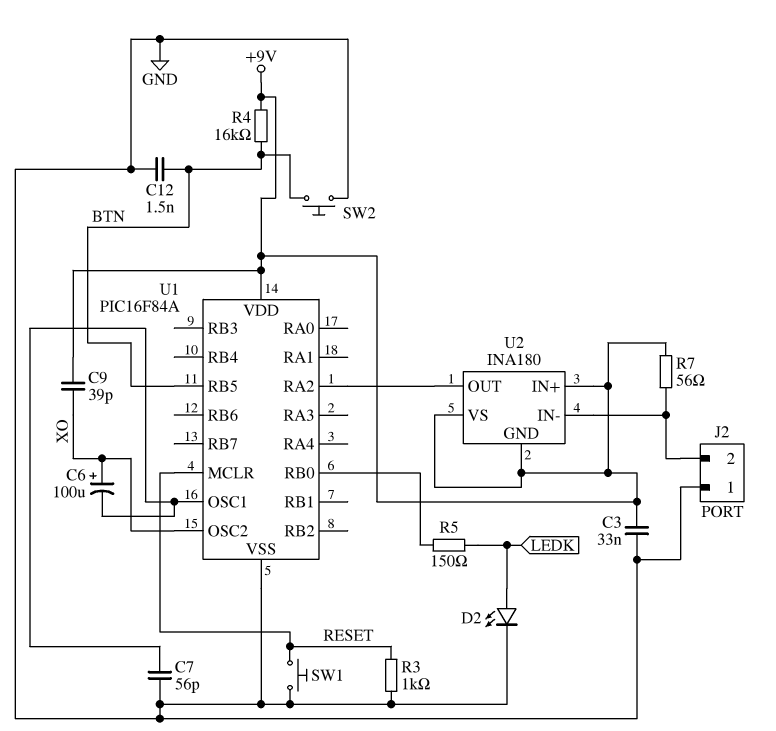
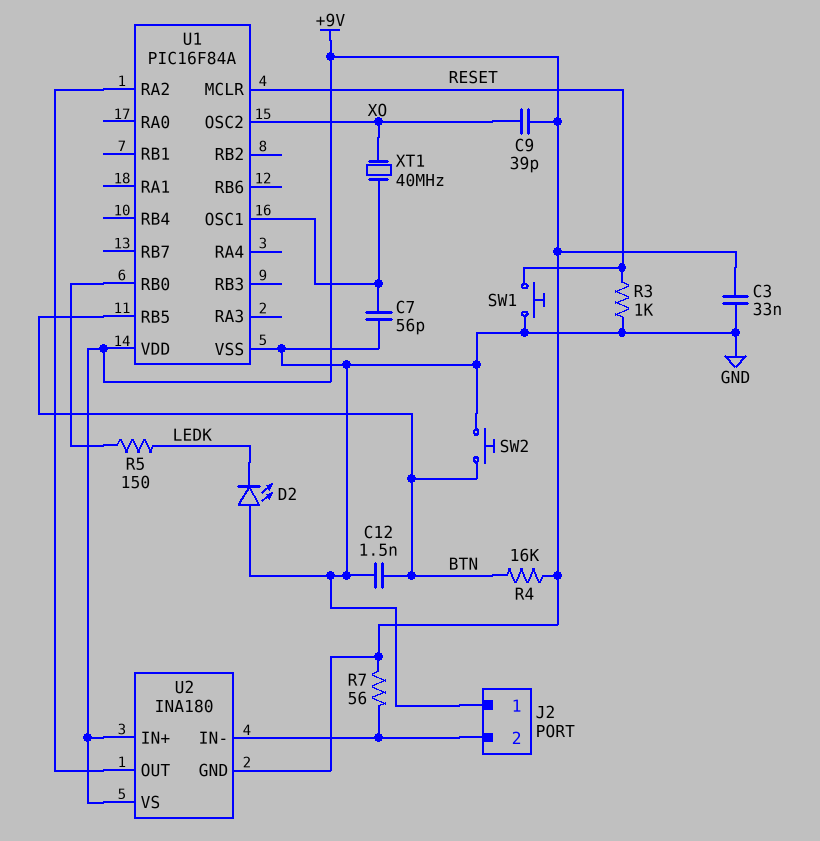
C6: 100uF (plus XO, minus U1/OSC1) -> none
D2: LED (A LEDK, K GND) -> LED (A GND, K LEDK)
XT1: none -> 40MHz (U1/OSC1, XO)

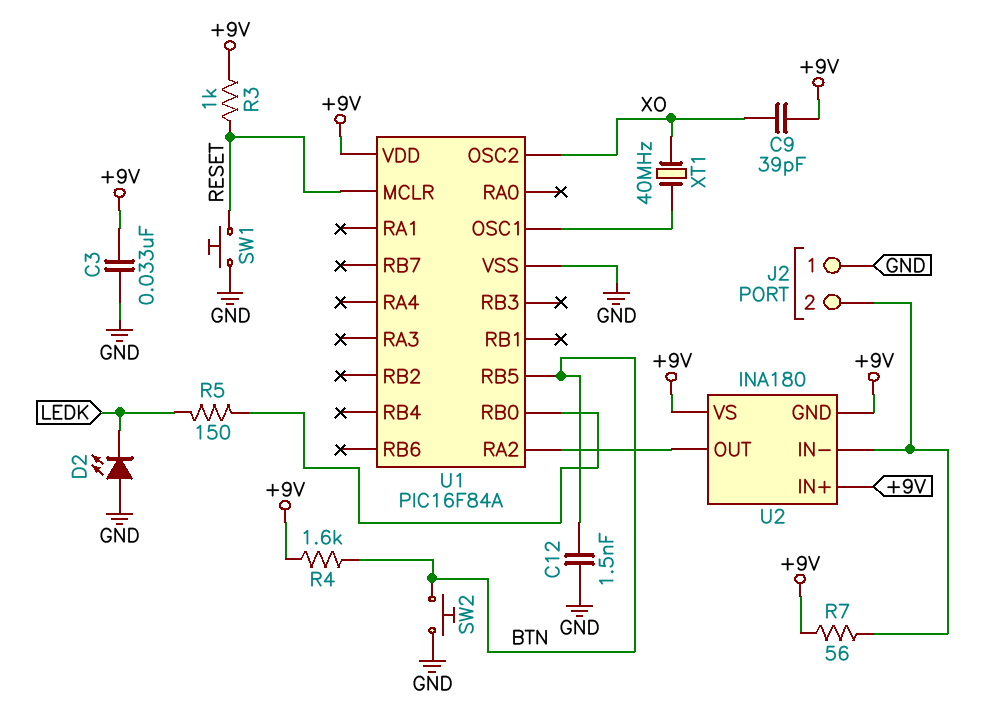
C7: 56pF (GND, U1/OSC1) -> none
R3: 1k (GND, RESET) -> 1k (+9V, RESET)
R4: 16k (+9V, BTN) -> 1.6k (+9V, BTN)

